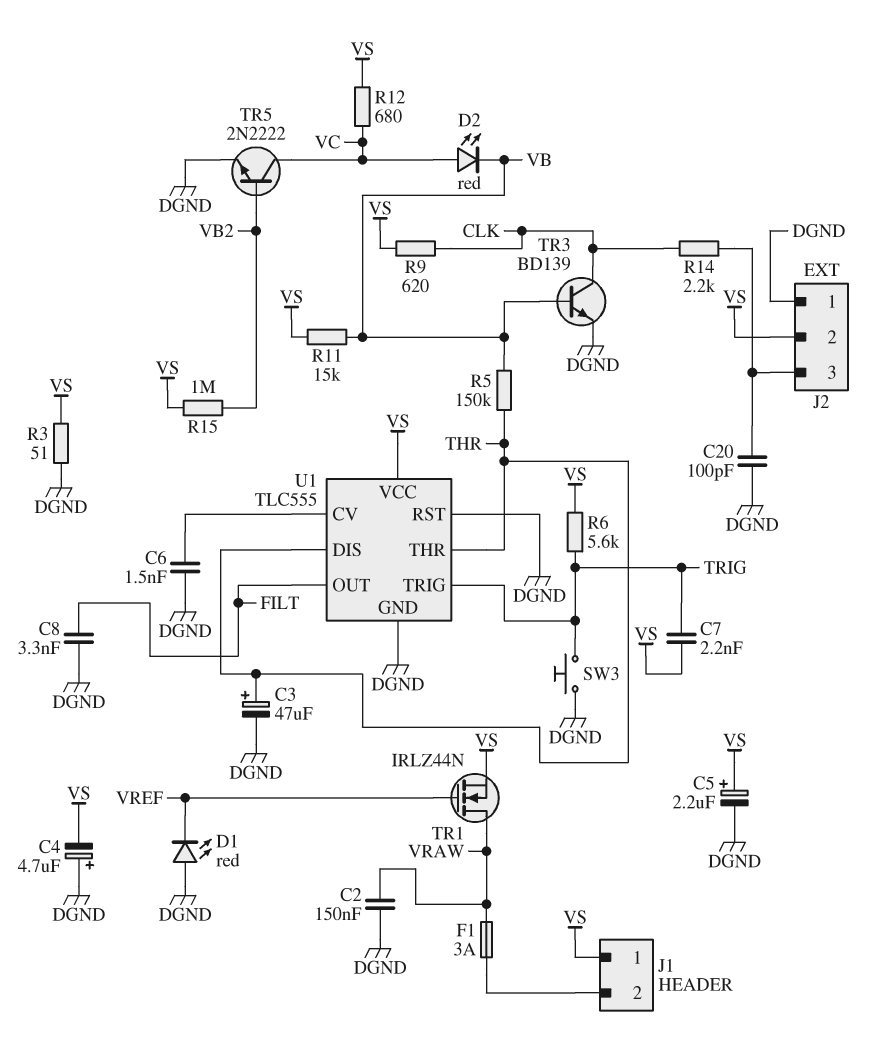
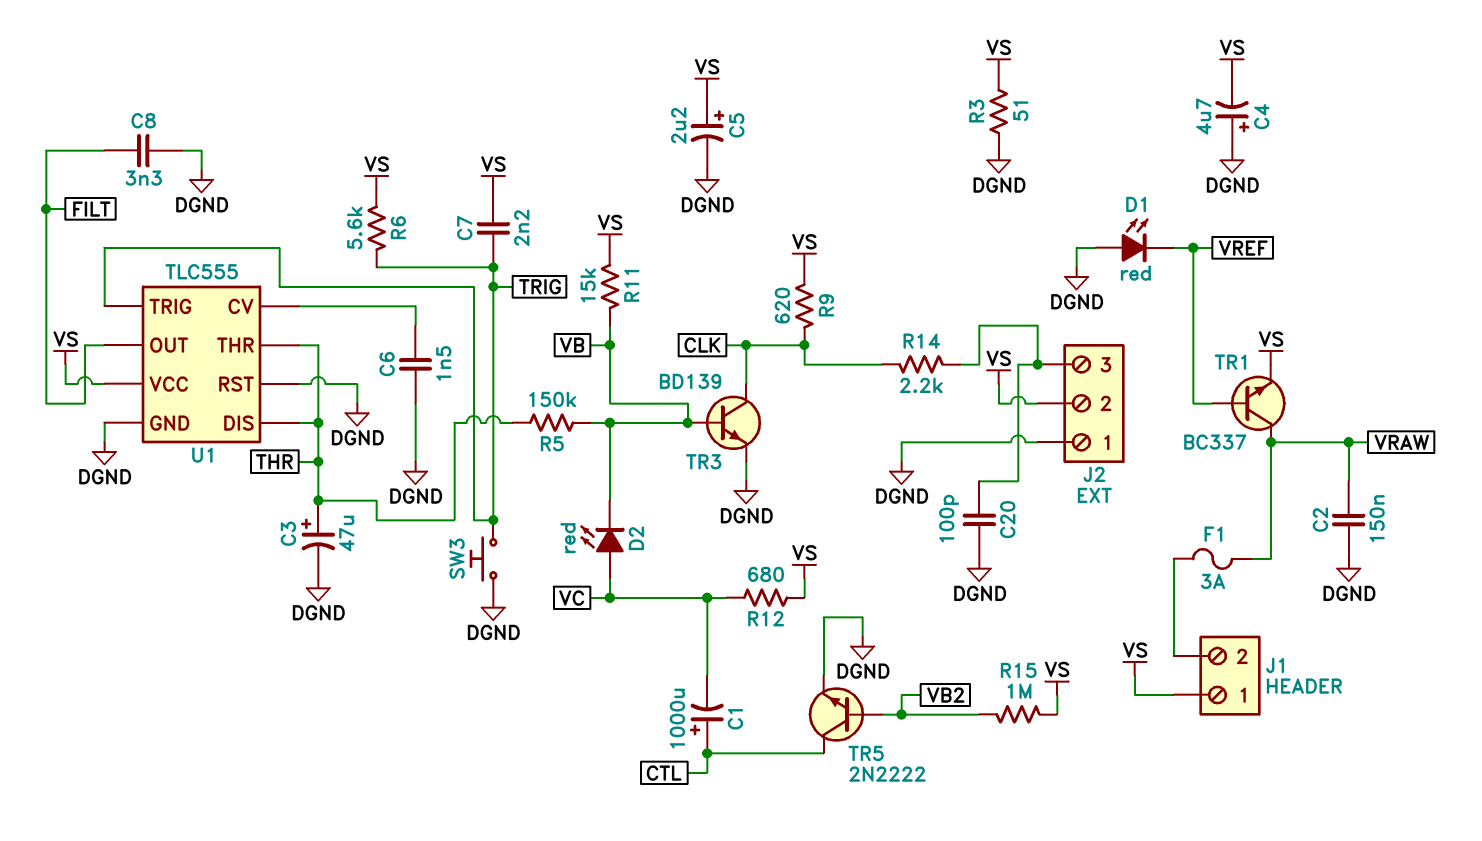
C1: none -> 1000uF (plus CTL, minus VC)
TR1: NMOS IRLZ44N (G VREF, D VRAW, S VS) -> NPN BC337 (B VREF, C VRAW, E VS)
TR5: NPN 2N2222 (B VB2, C VC, E DGND) -> NPN 2N2222 (B VB2, C CTL, E DGND)

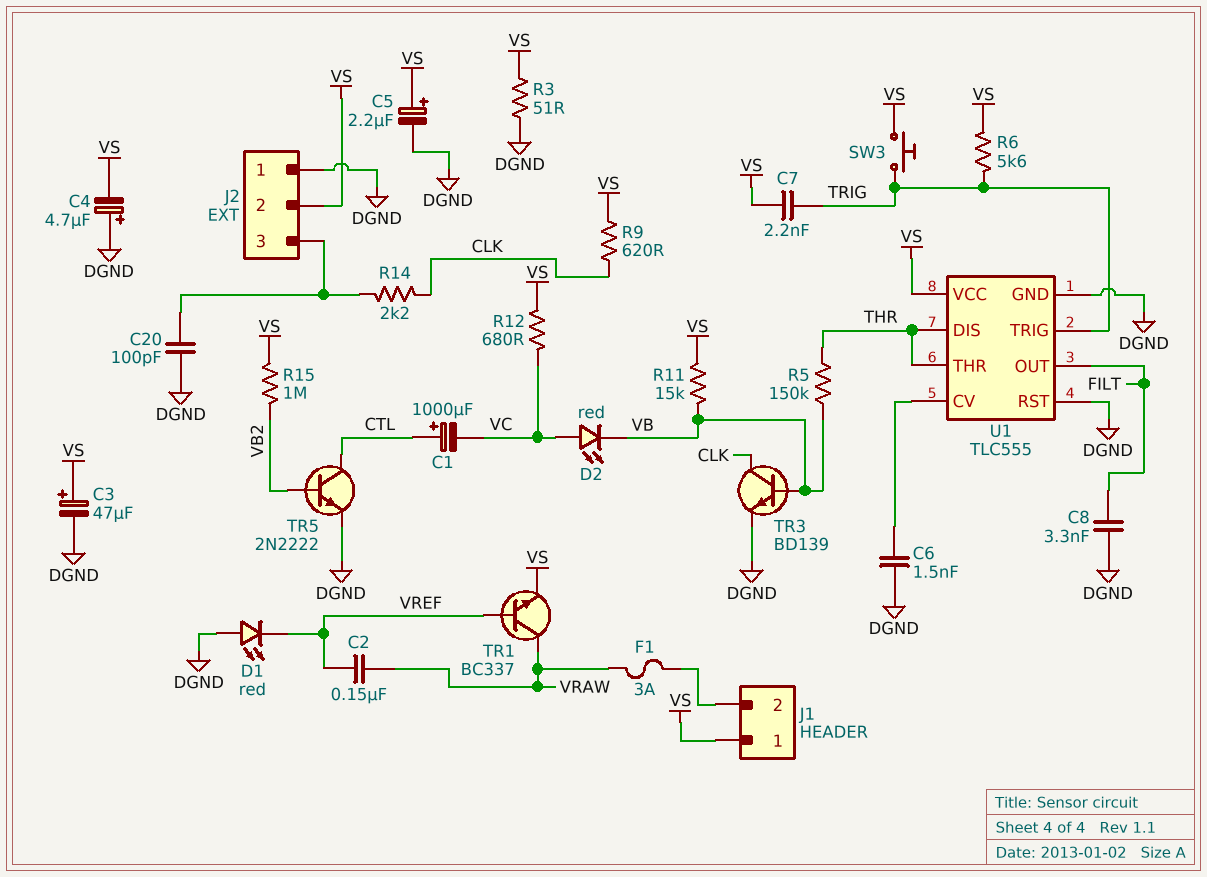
C2: 150nF (DGND, VRAW) -> 150nF (VRAW, VREF)
C3: 47uF (plus THR, minus DGND) -> 47uF (plus VS, minus DGND)
SW3: button (DGND, TRIG) -> button (TRIG, VS)

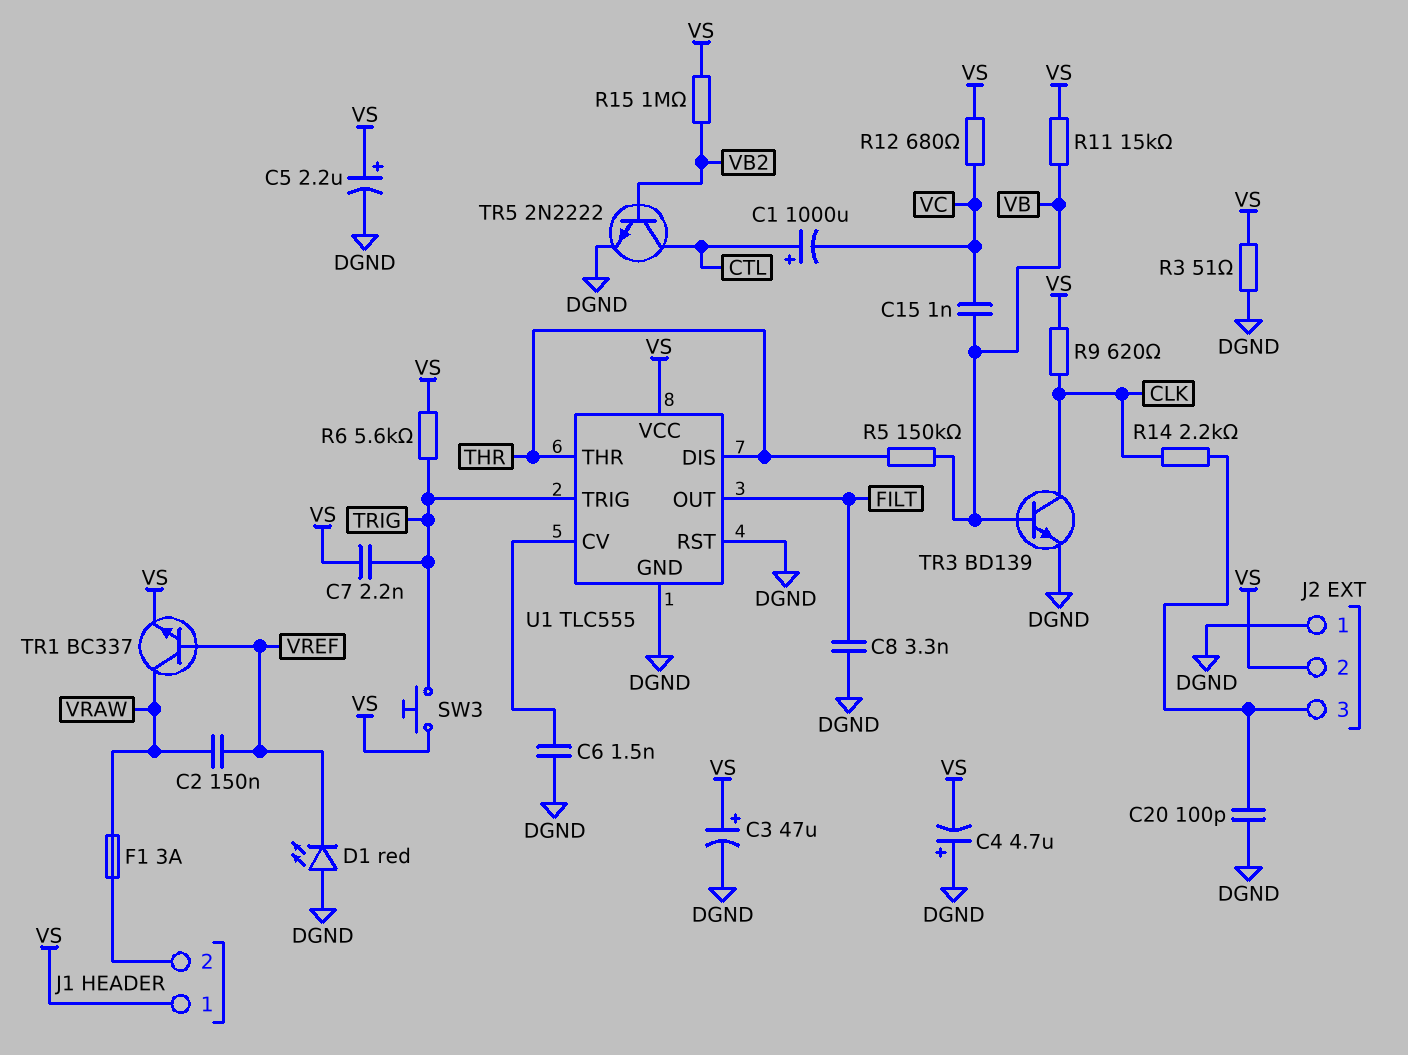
C15: none -> 1nF (VB, VC)
D2: LED red (A VC, K VB) -> none

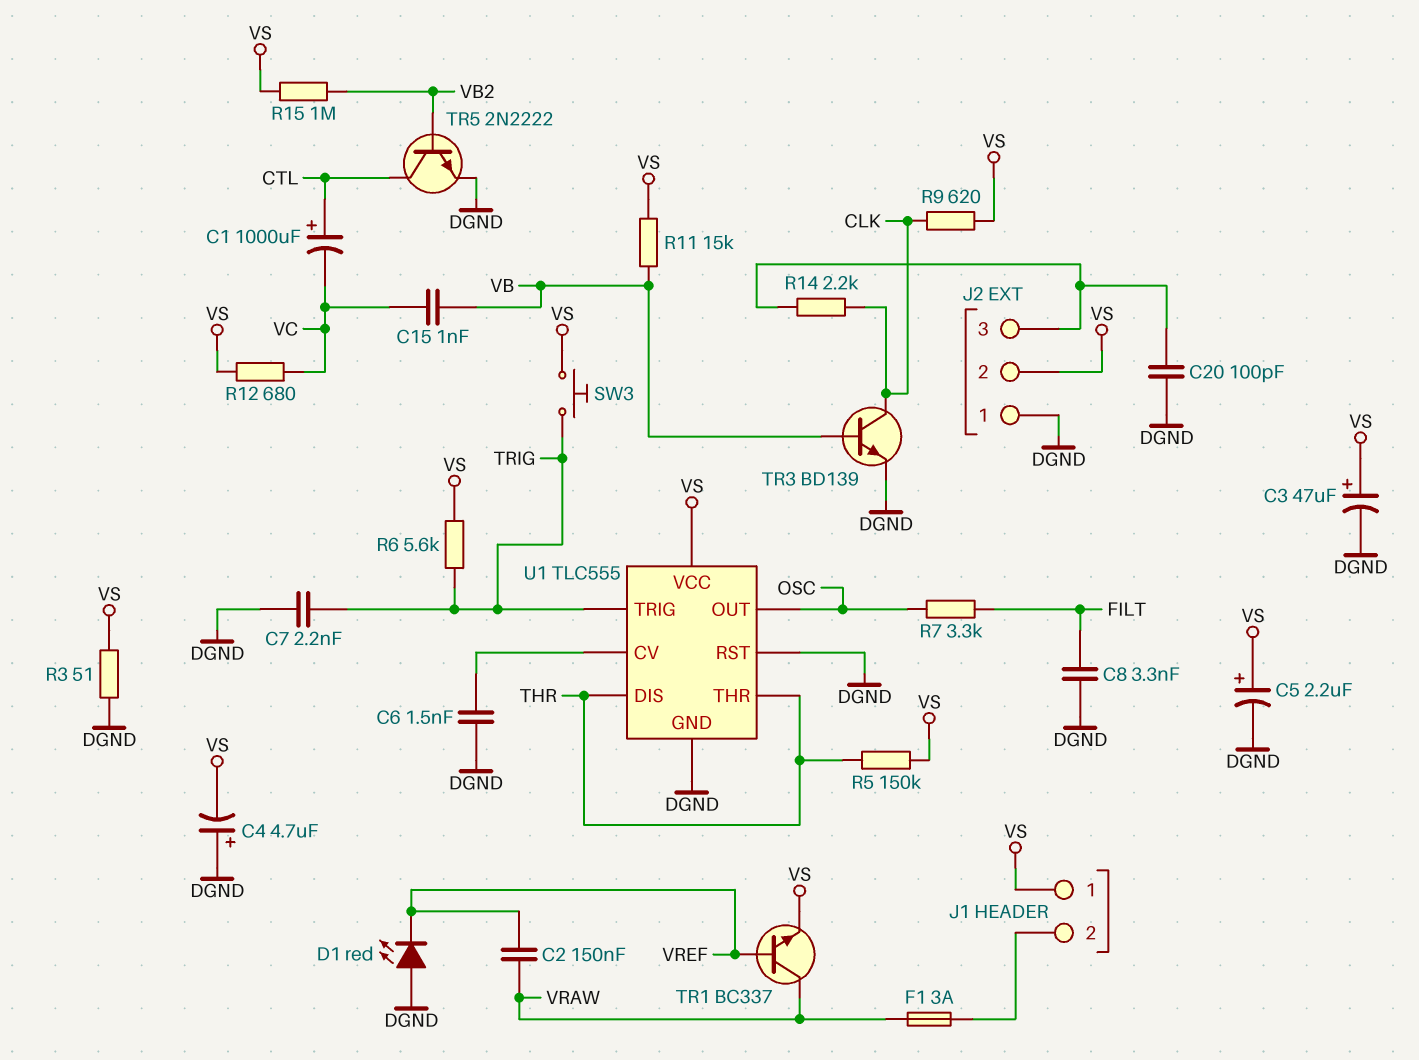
C7: 2.2nF (TRIG, VS) -> 2.2nF (DGND, TRIG)
R5: 150k (THR, VB) -> 150k (THR, VS)
R7: none -> 3.3k (FILT, OSC)
U1 pin OUT: FILT -> OSC

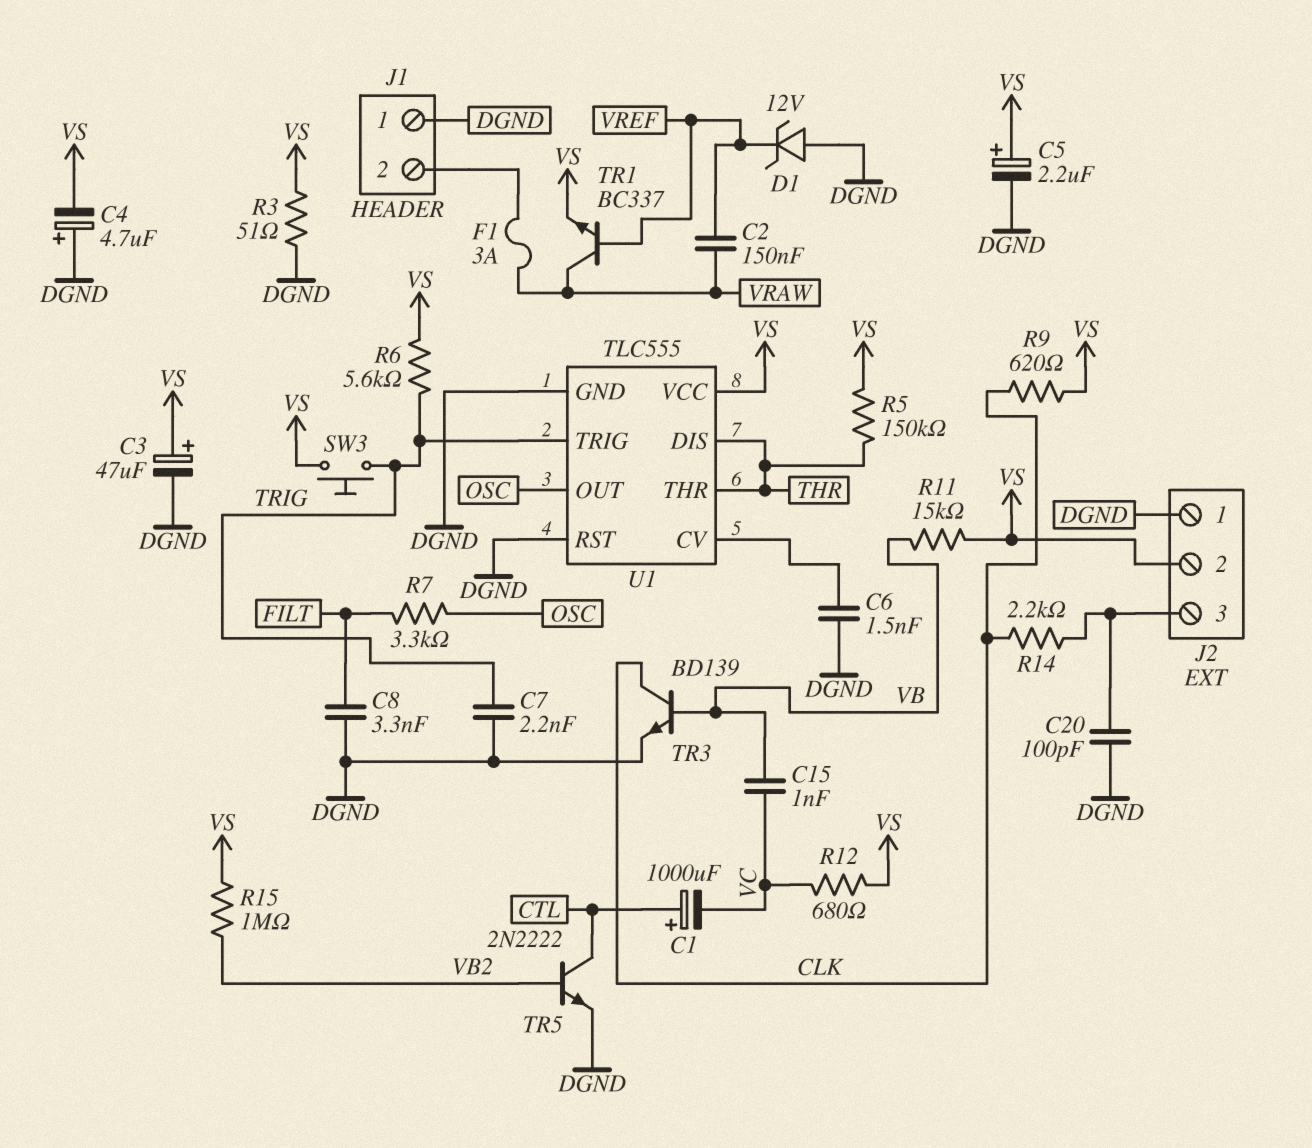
D1: LED red (A DGND, K VREF) -> zener 12V (A DGND, K VREF)
J1 pin 1: VS -> DGND

